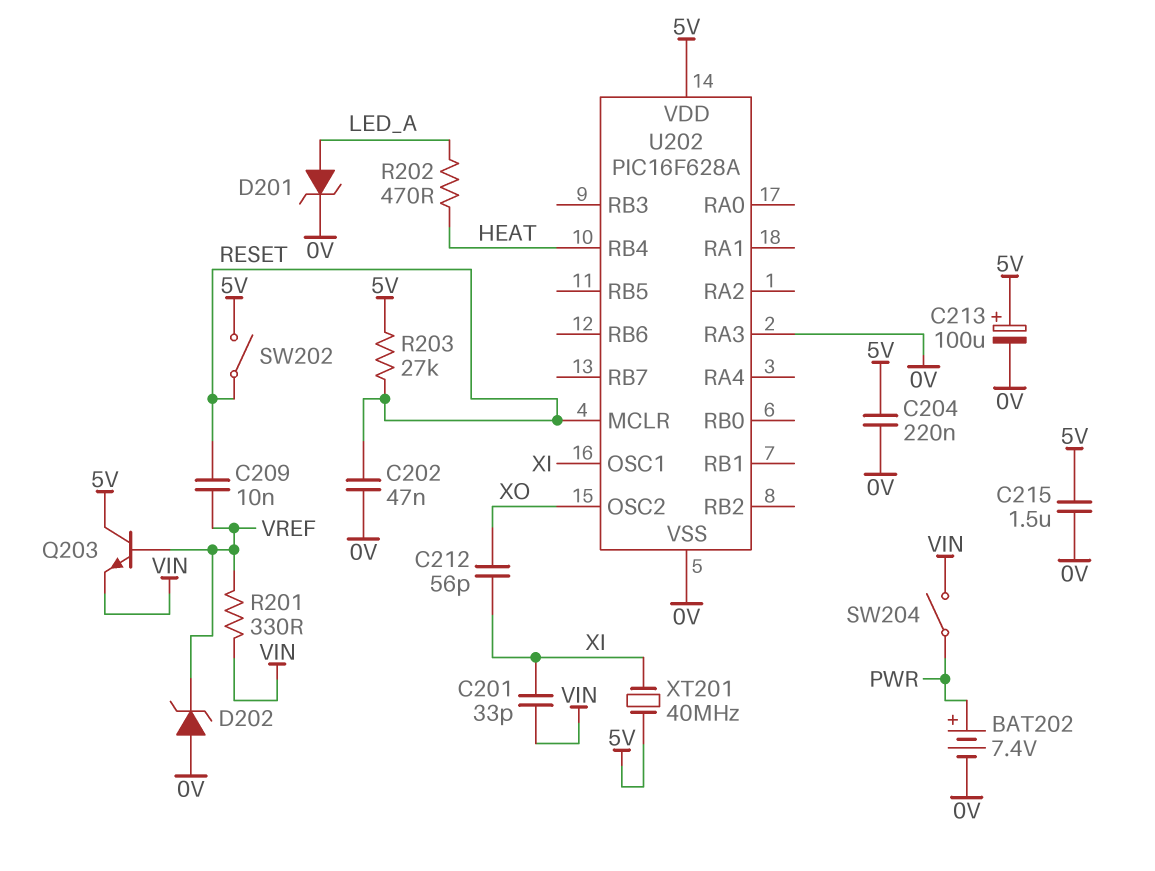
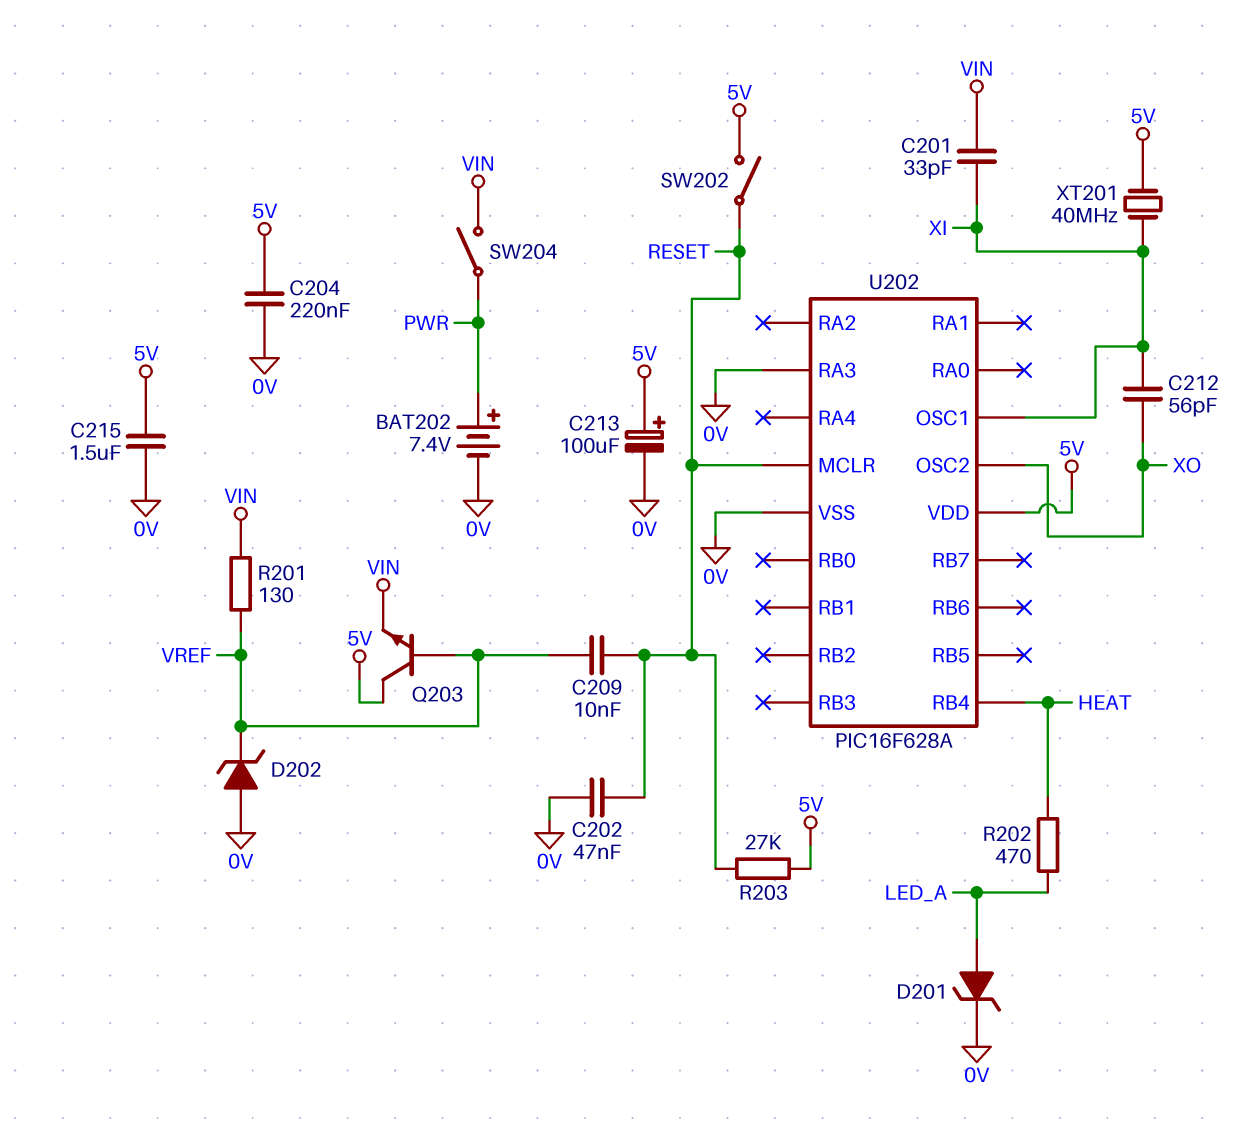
R201: 330 (VIN, VREF) -> 130 (VIN, VREF)

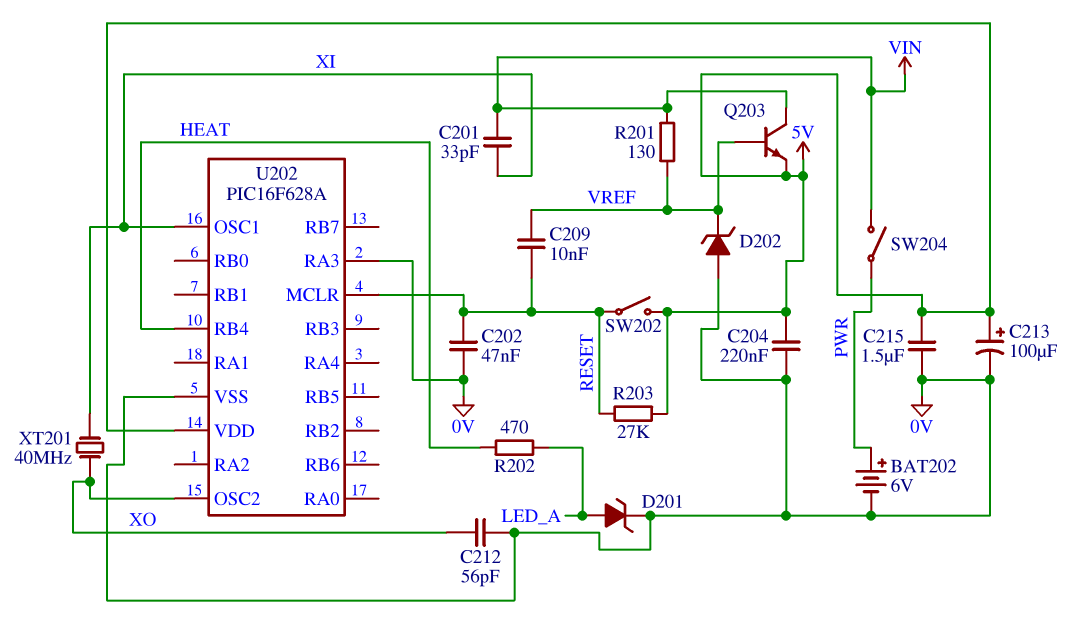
BAT202: 7.4V (plus PWR, minus 0V) -> 6V (plus PWR, minus 0V)
C212: 56pF (XI, XO) -> 56pF (0V, XO)
Q203: NPN (B VREF, C 5V, E VIN) -> NPN (B VREF, C VIN, E 5V)
XT201: 40MHz (5V, XI) -> 40MHz (XI, XO)

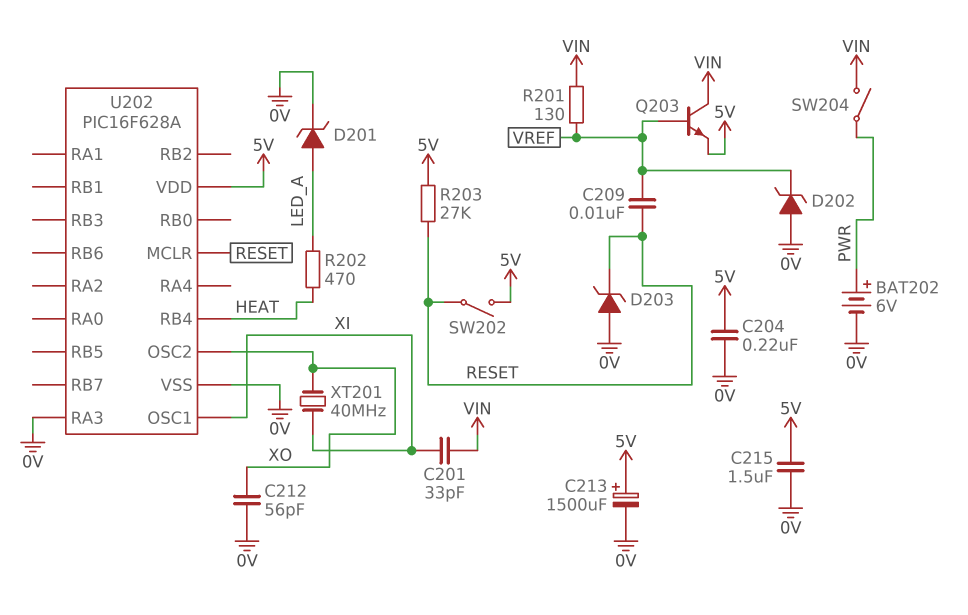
C202: 47nF (0V, RESET) -> none
C213: 100uF (plus 5V, minus 0V) -> 1500uF (plus 5V, minus 0V)
D203: none -> zener (A 0V, K RESET)

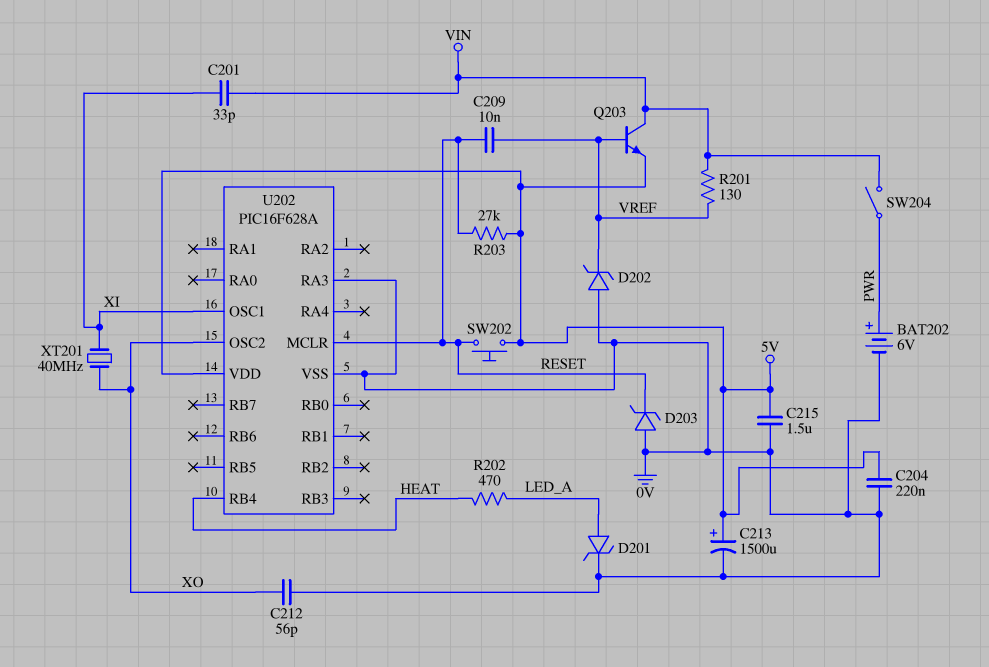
SW202: switch (5V, RESET) -> button (5V, RESET)

